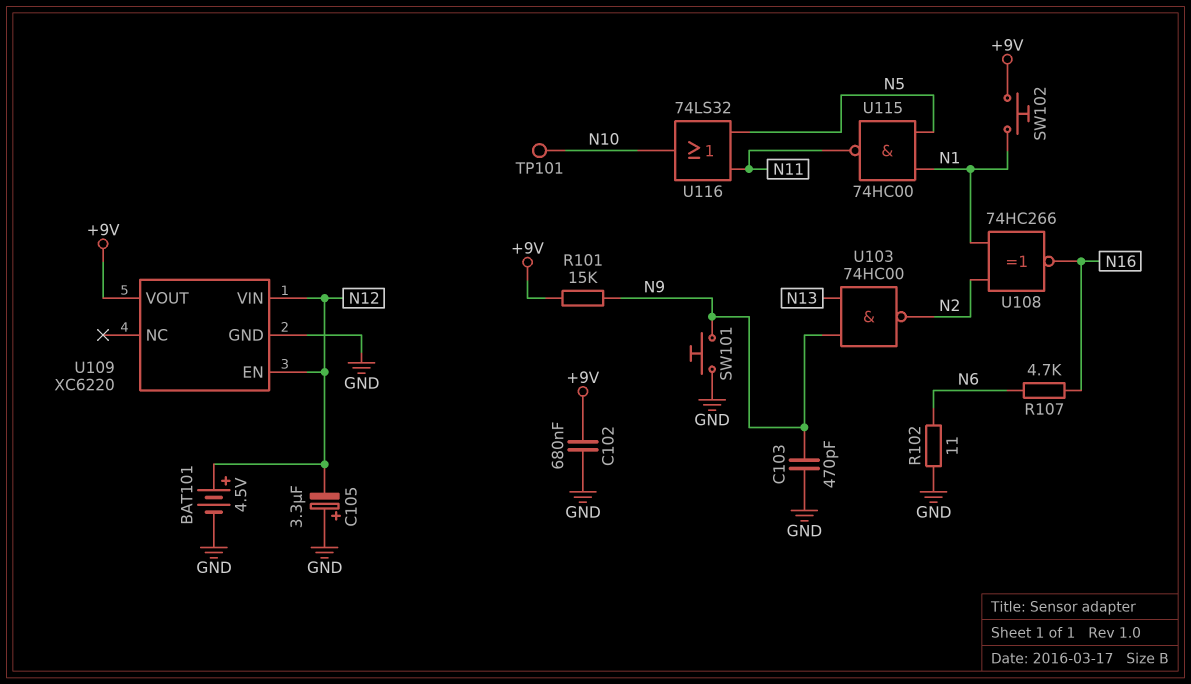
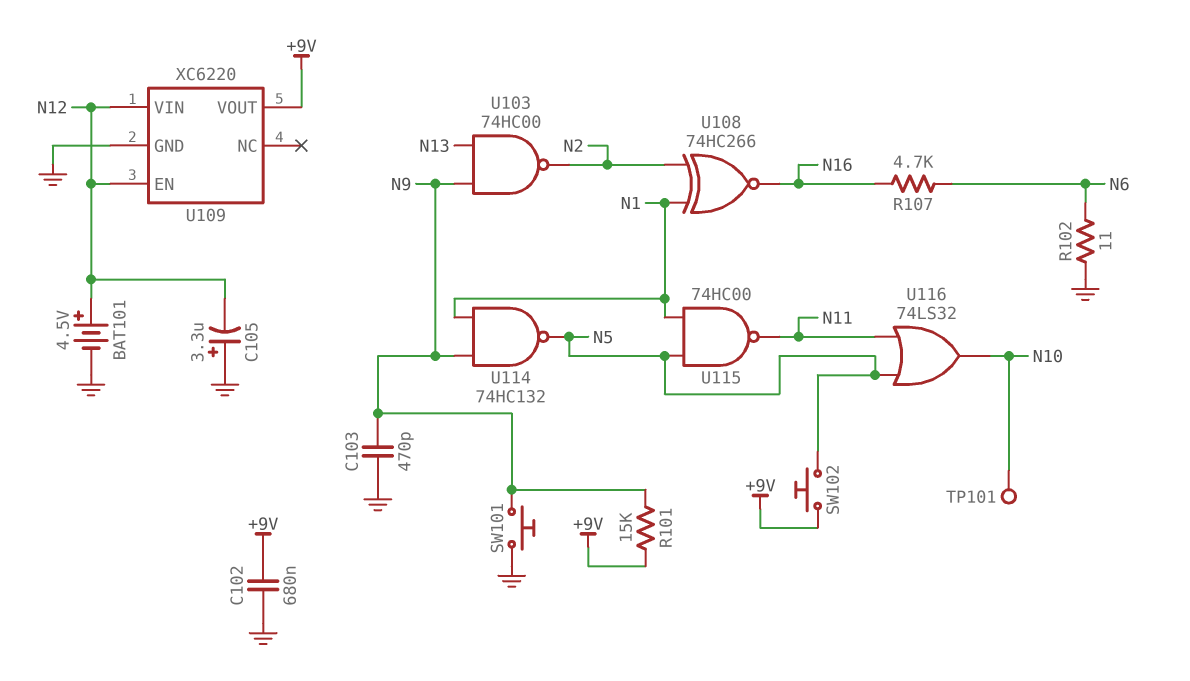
SW102: button (+9V, N1) -> button (+9V, N5)
U114: none -> NAND 74HC132 (in N1, in N9, out N5)

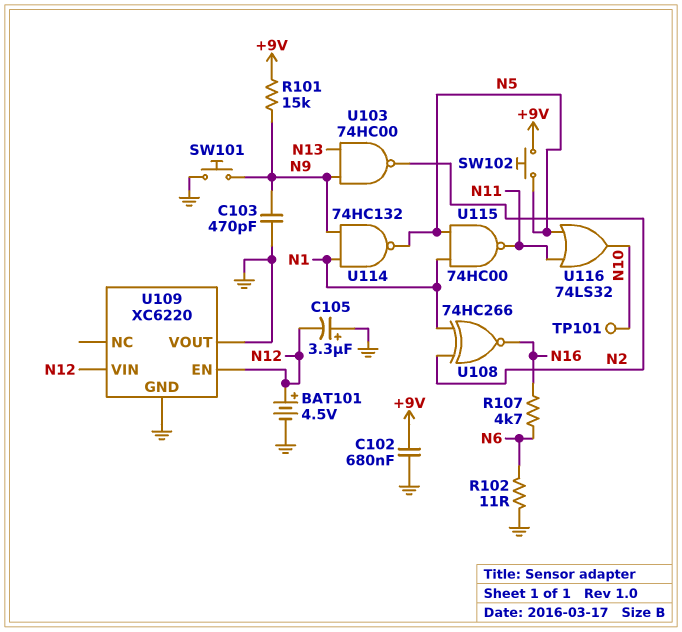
U109 pin VOUT: +9V -> GND

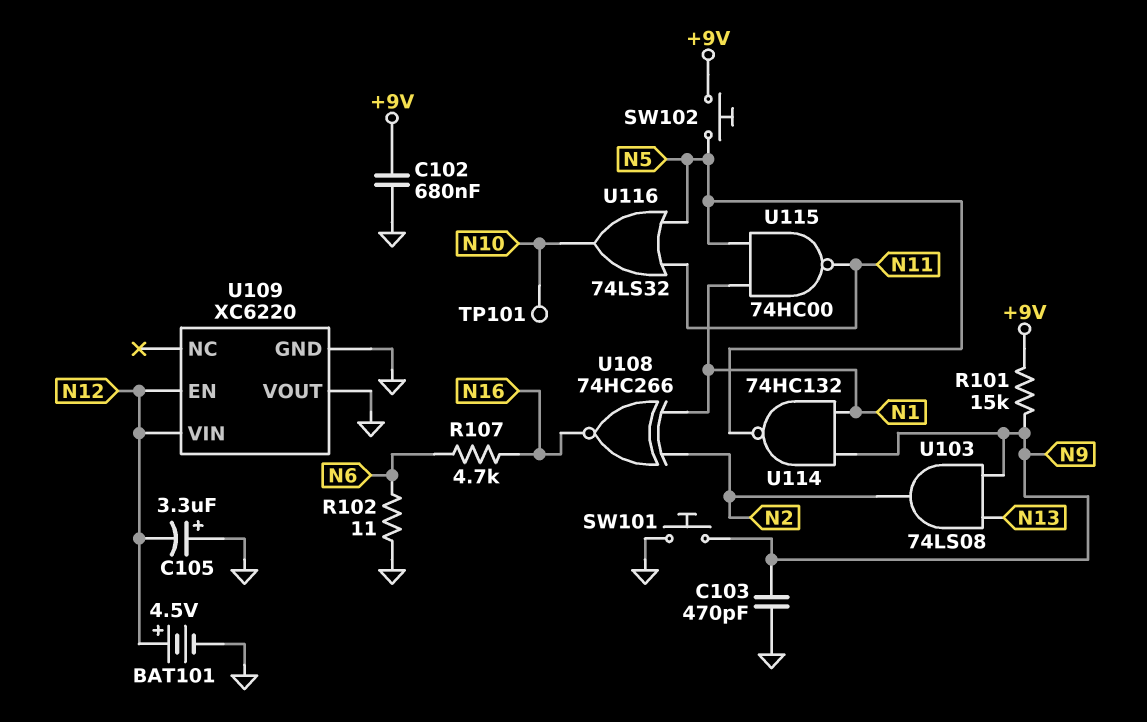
U103: NAND 74HC00 (in N9, in N13, out N2) -> AND 74LS08 (in N9, in N13, out N2)

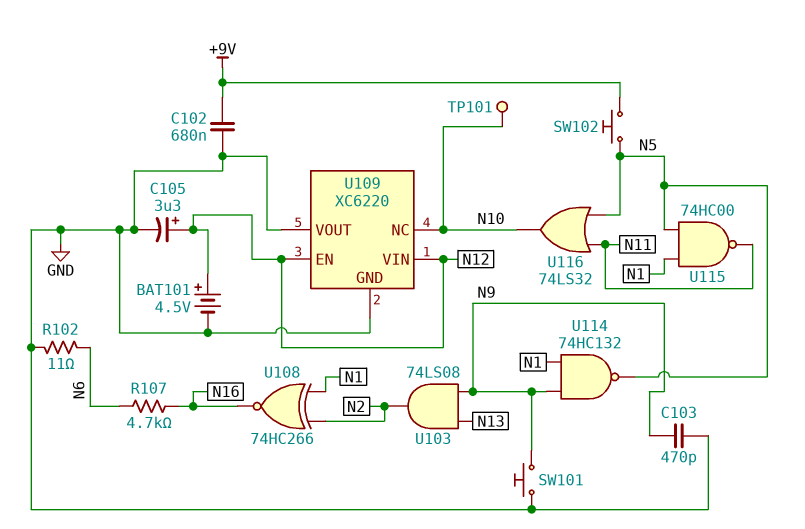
C105: 3.3uF (plus GND, minus N12) -> 3.3uF (plus N12, minus GND)
R101: 15k (+9V, N9) -> none
U109 pin NC: none -> N10

